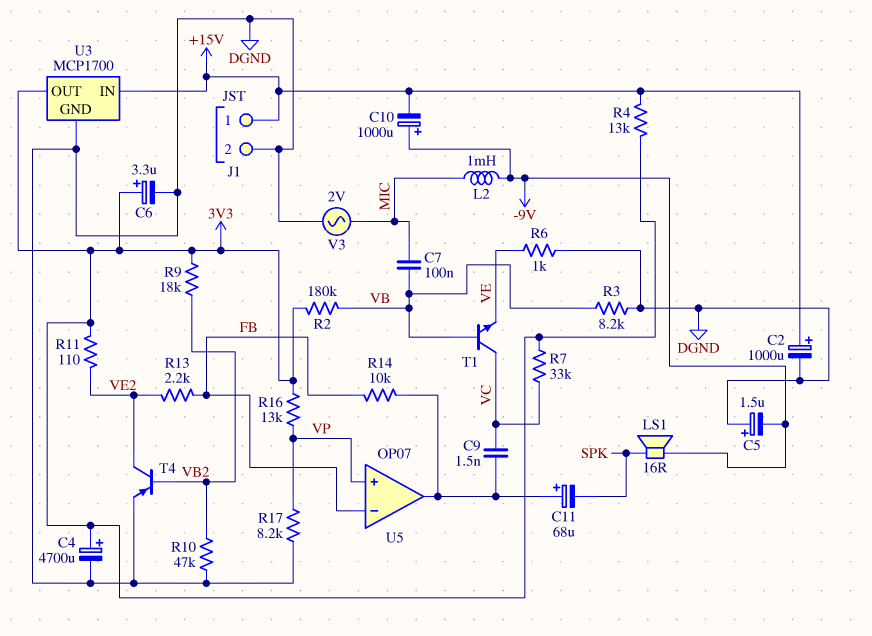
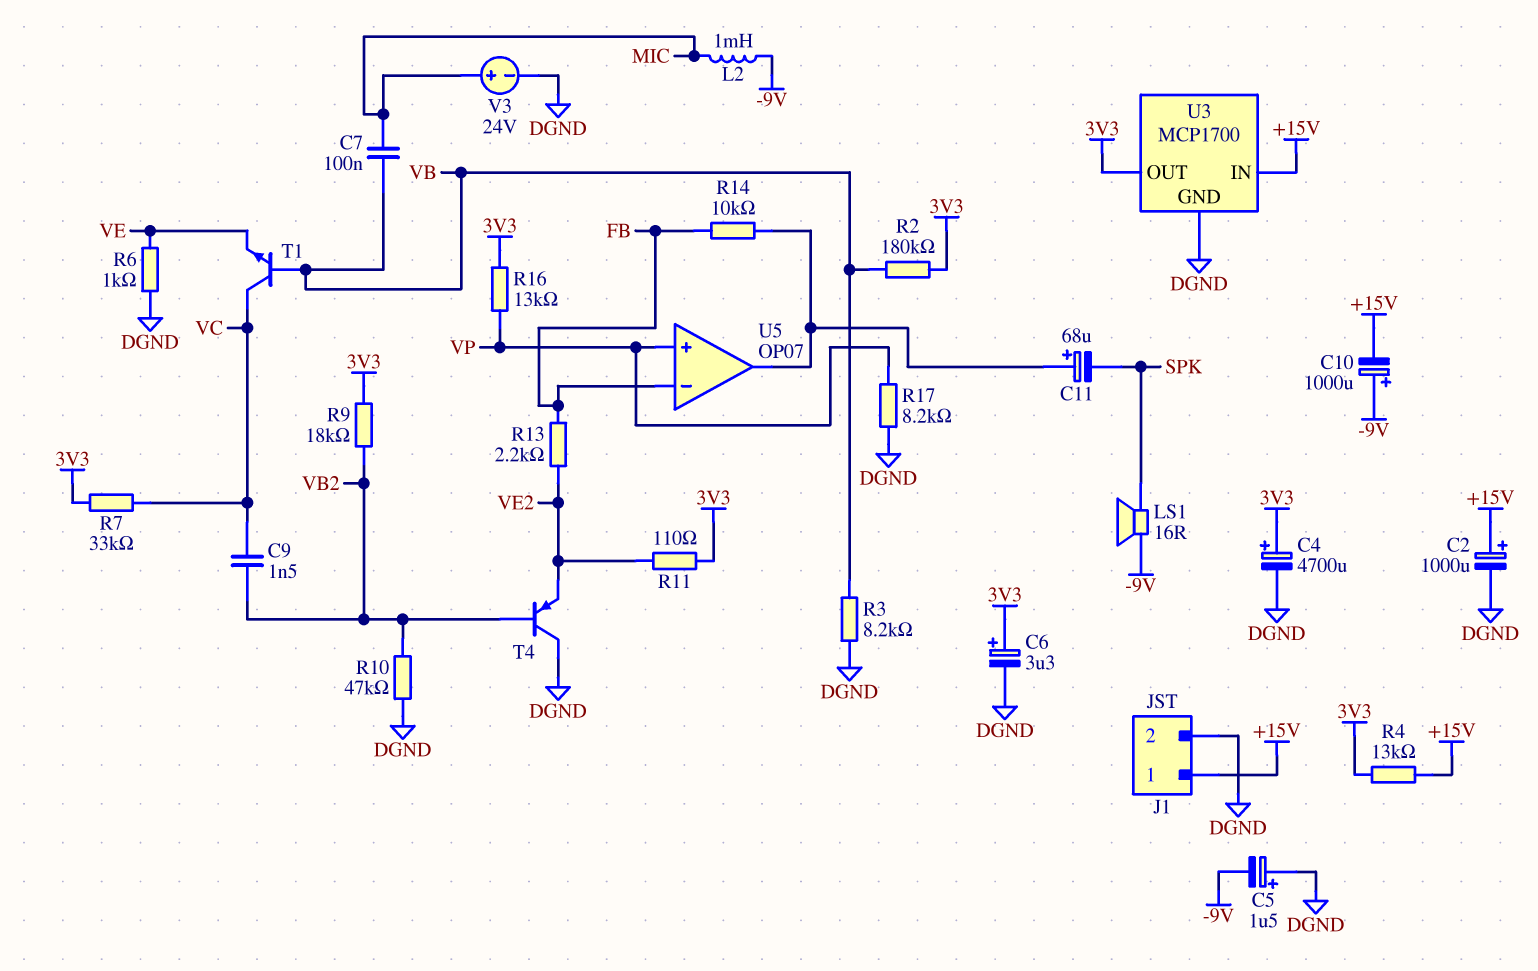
C9: 1.5nF (U5/out, VC) -> 1.5nF (VB2, VC)
T4: PNP (B VB2, C VE2, E DGND) -> PNP (B VB2, C DGND, E VE2)
V3: AC 2V (DGND, MIC) -> 24V (plus MIC, minus DGND)

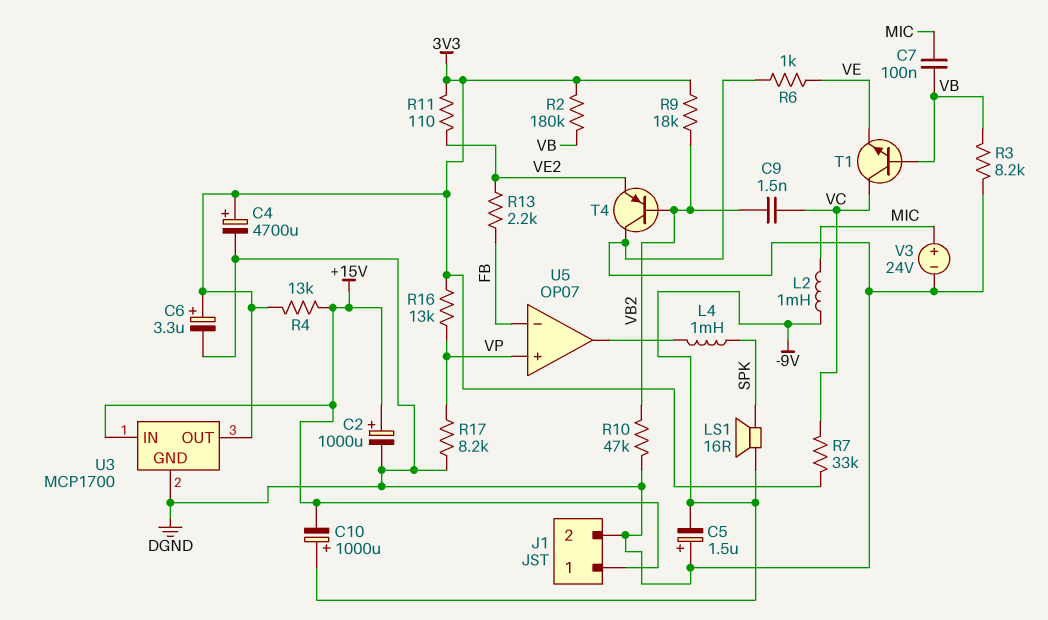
C11: 68uF (plus U5/out, minus SPK) -> none
L4: none -> 1mH (SPK, U5/out)
R14: 10k (FB, U5/out) -> none

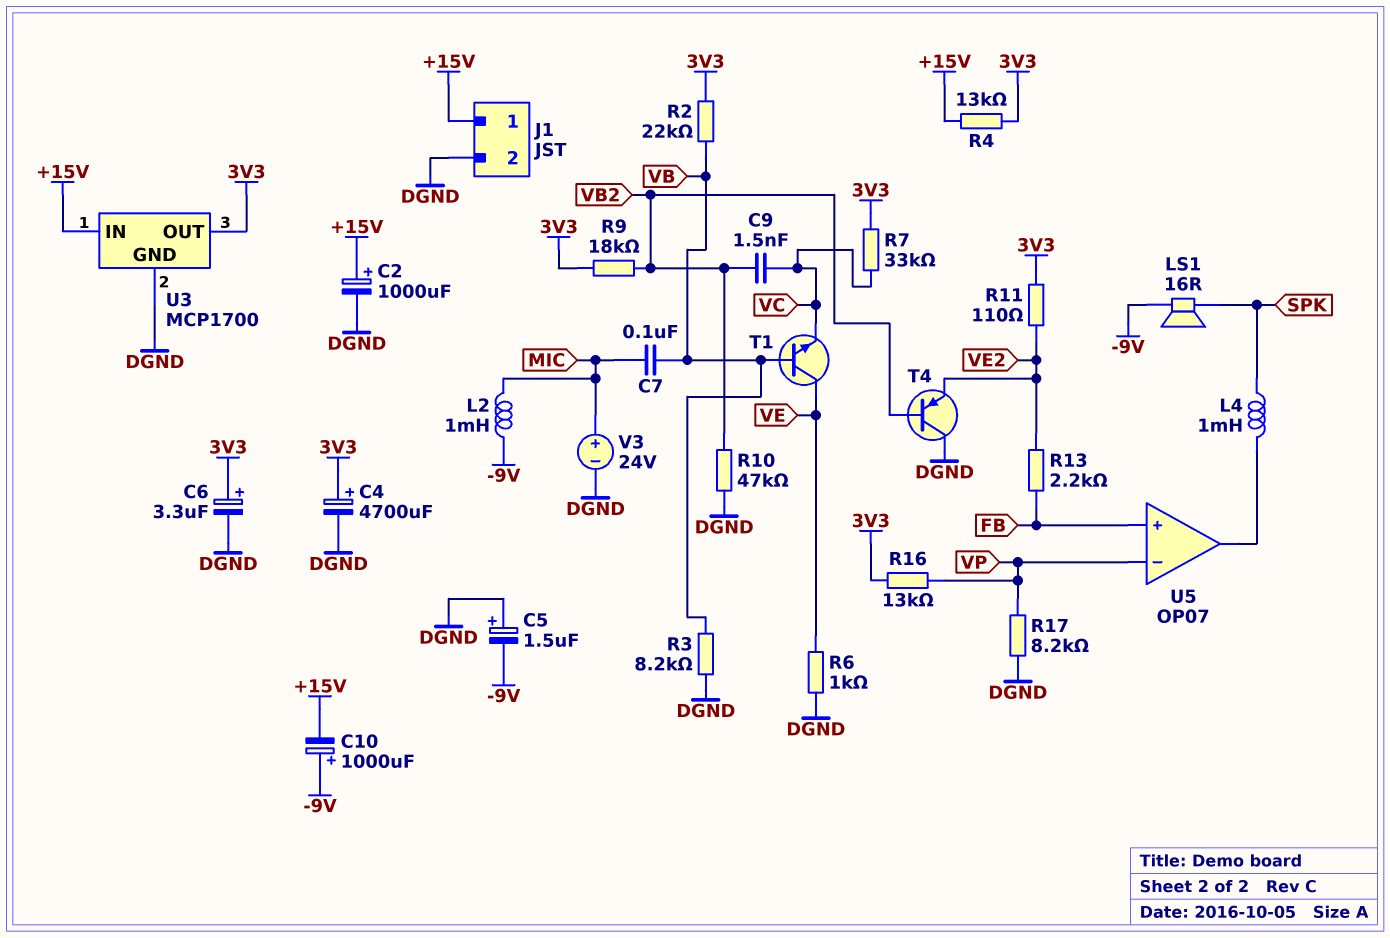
R2: 180k (3V3, VB) -> 22k (3V3, VB)
T1: NPN (B VB, C VC, E VE) -> NPN (B VB, C VE, E VC)
U5 pin in+: VP -> FB
U5 pin in-: FB -> VP

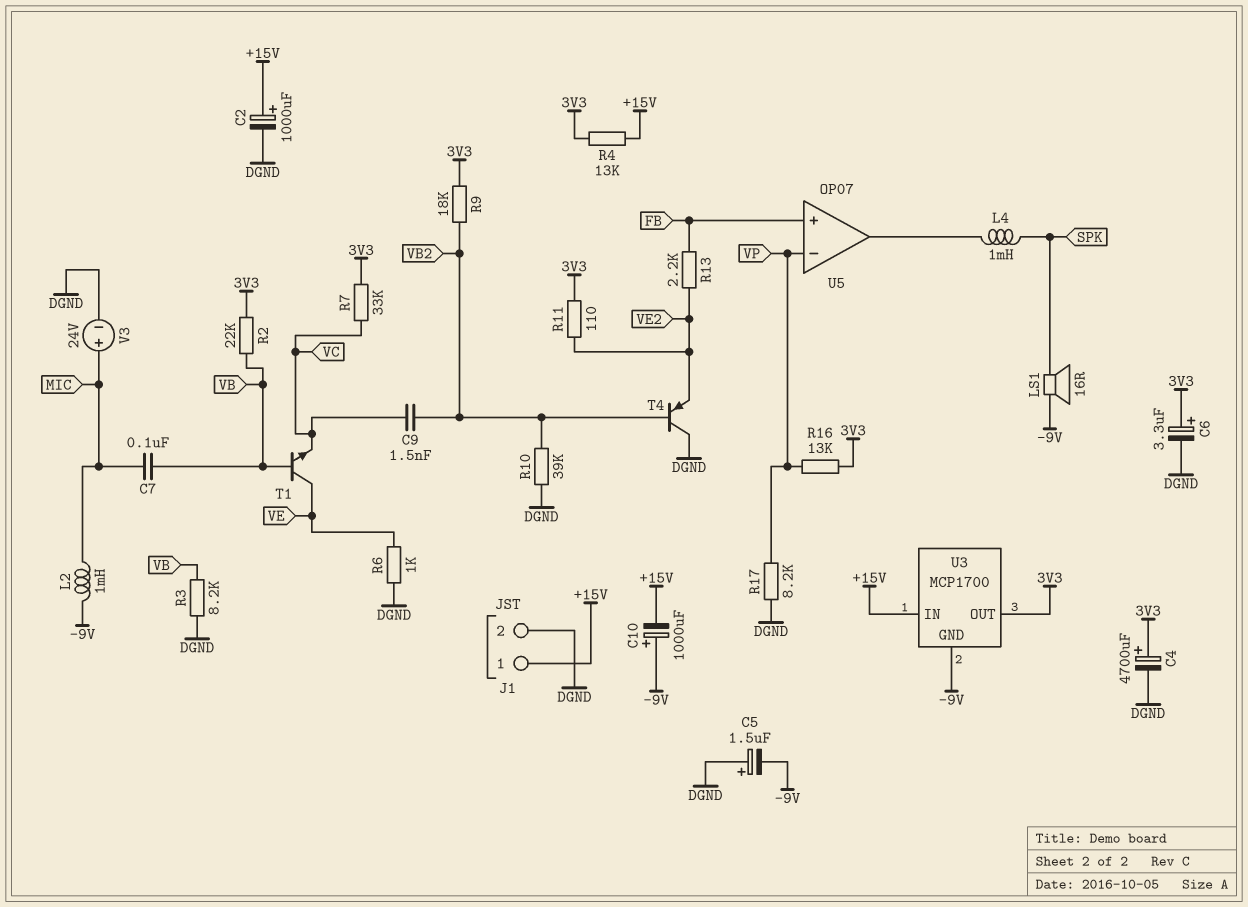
R10: 47k (DGND, VB2) -> 39k (DGND, VB2)
U3 pin GND: DGND -> -9V

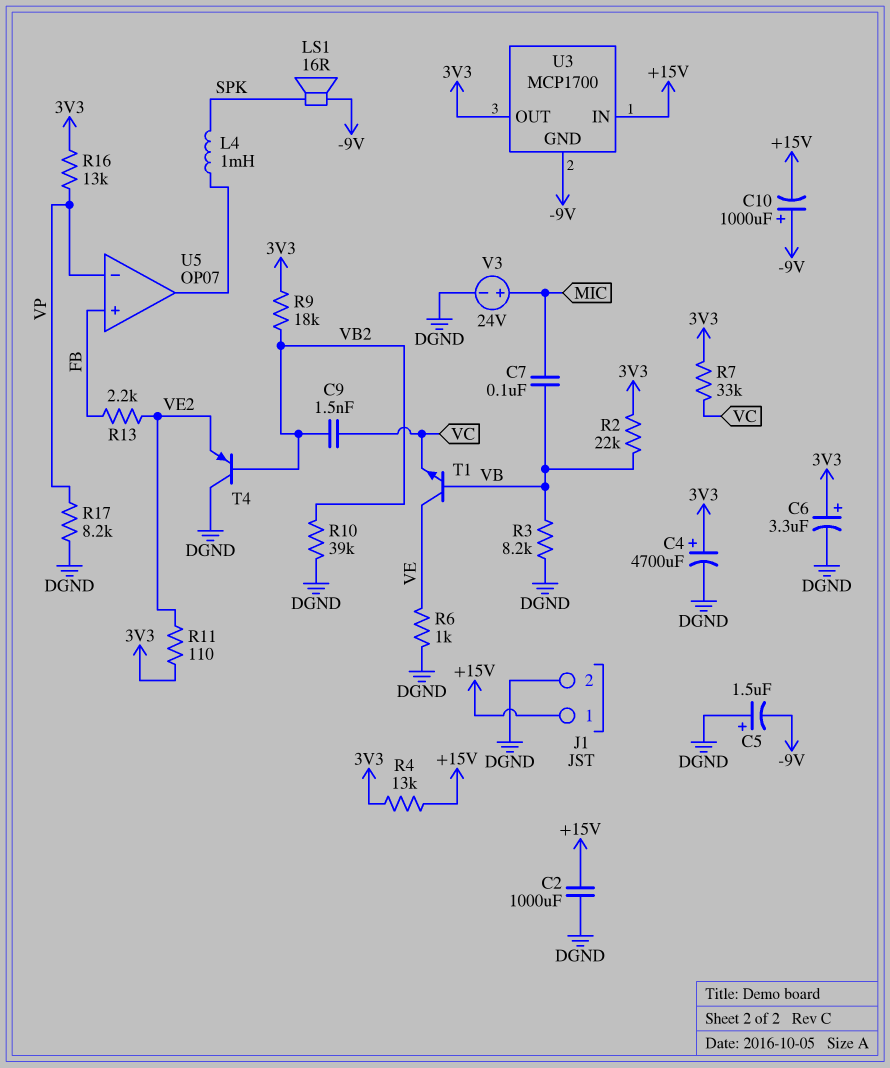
C2: 1000uF (plus +15V, minus DGND) -> 1000uF (+15V, DGND)
L2: 1mH (-9V, MIC) -> none

